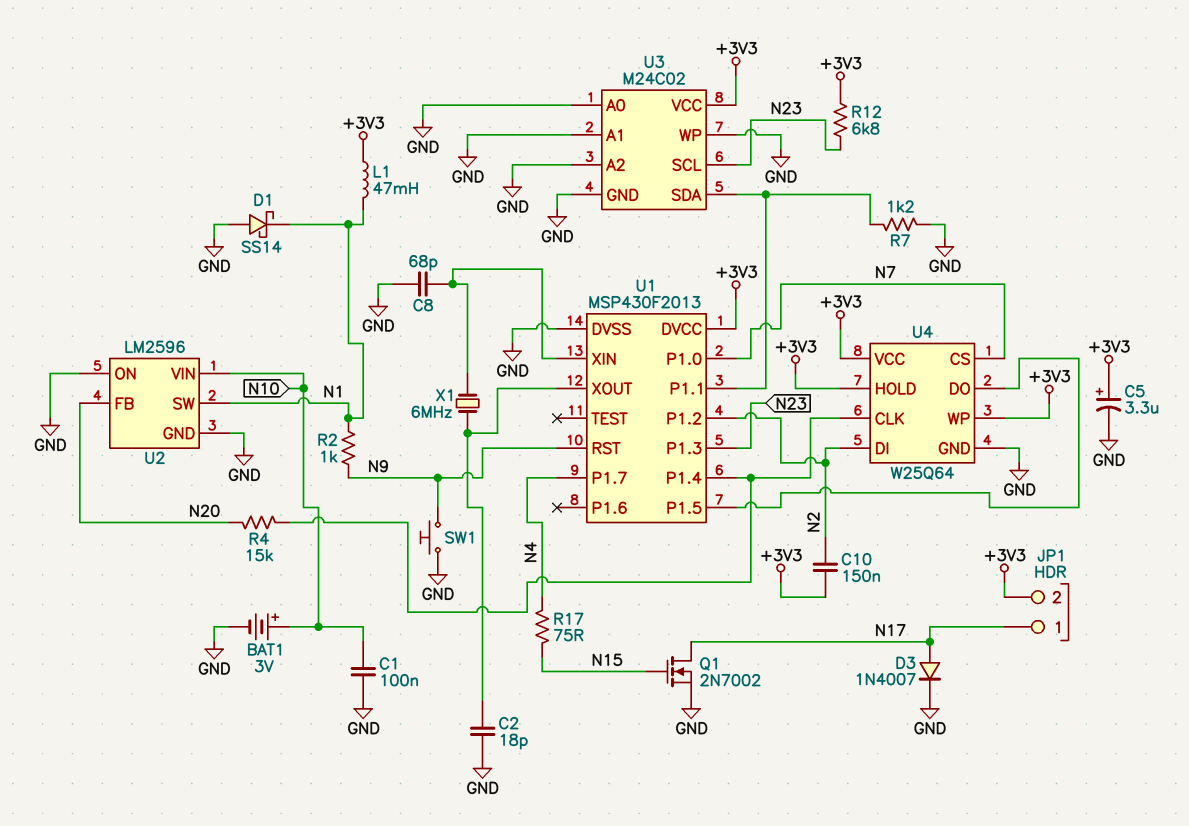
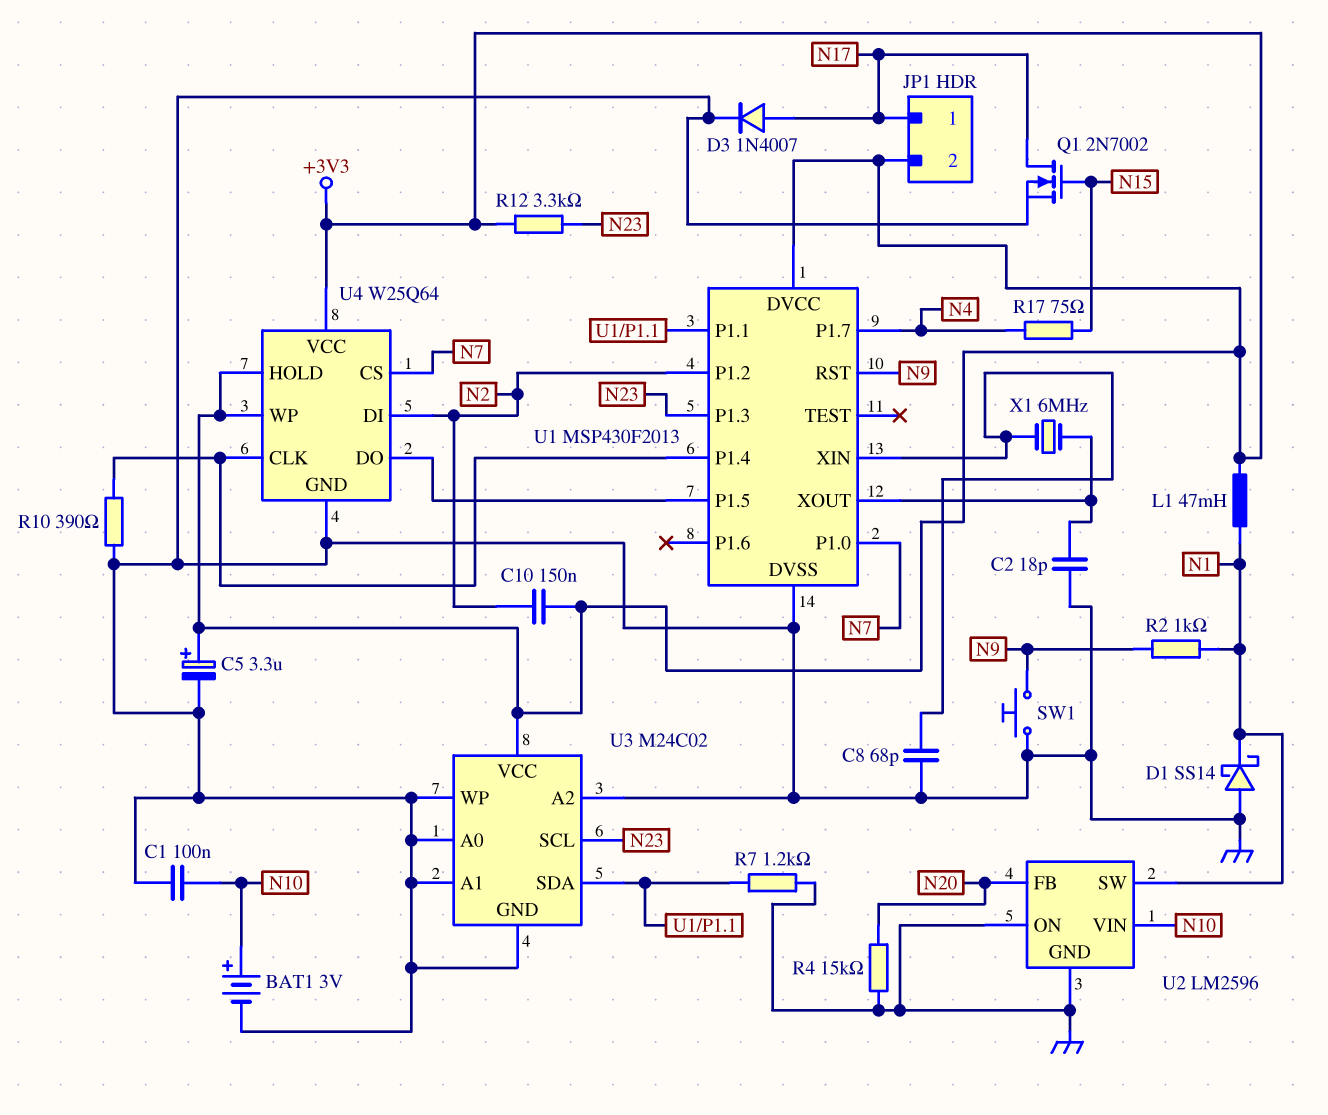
R4: 15k (N20, U1/P1.4) -> 15k (GND, N20)
R10: none -> 390 (GND, U1/P1.4)
R12: 6.8k (+3V3, N23) -> 3.3k (+3V3, N23)

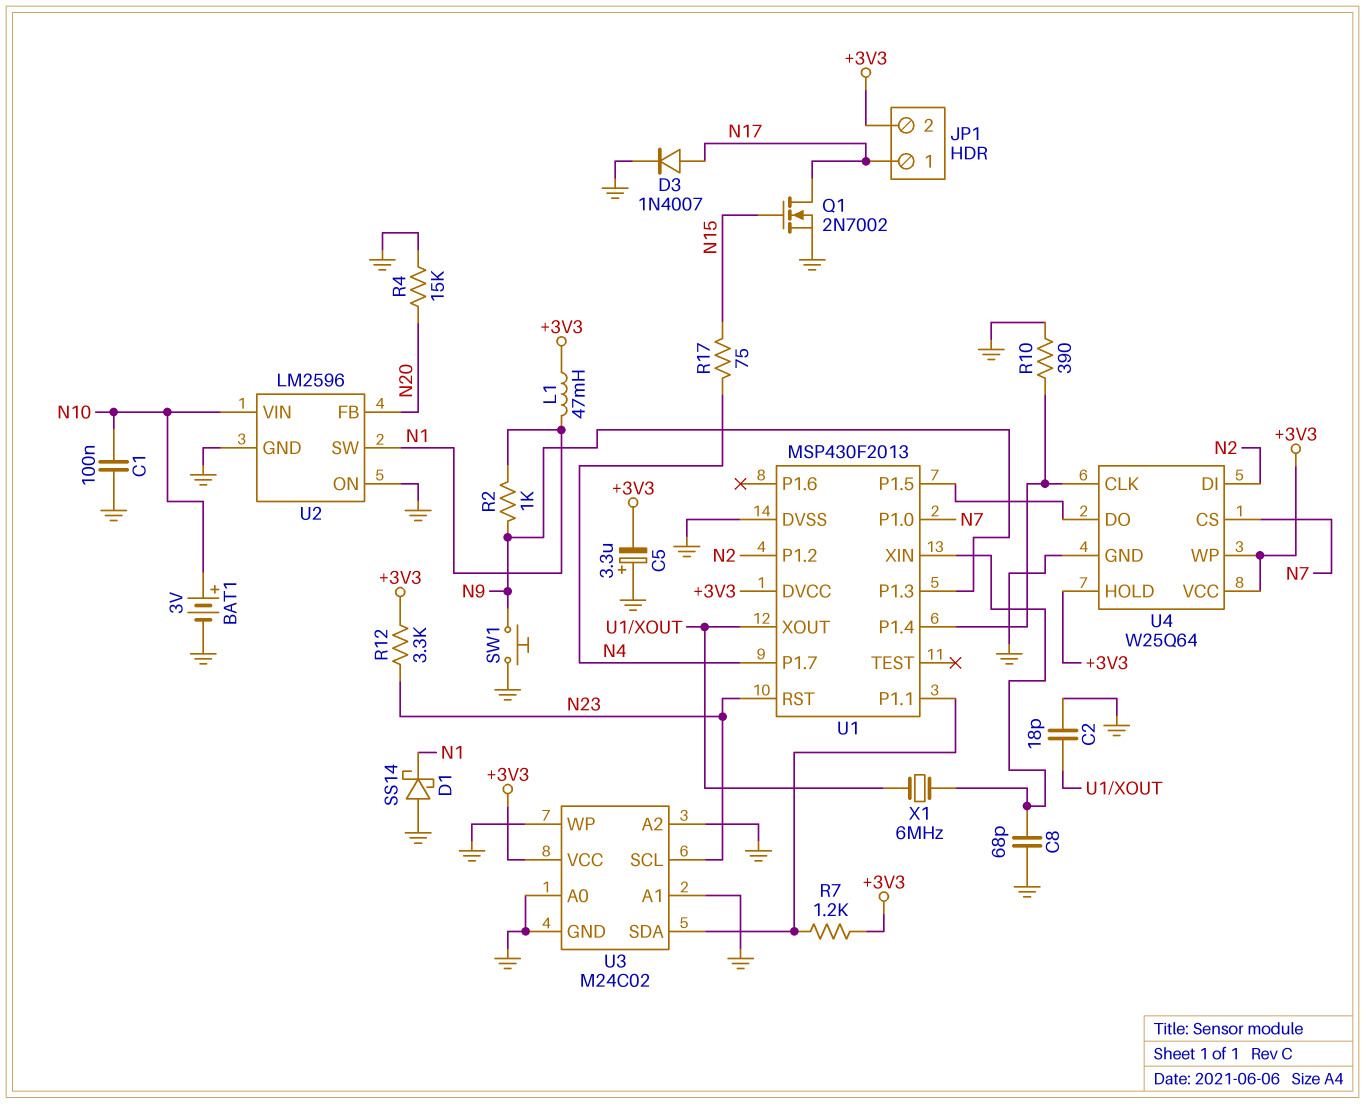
C5: 3.3uF (plus +3V3, minus GND) -> 3.3uF (plus GND, minus +3V3)
C10: 150nF (+3V3, N2) -> none
R7: 1.2k (GND, U1/P1.1) -> 1.2k (+3V3, U1/P1.1)
U1 pin P1.3: N23 -> N9
U1 pin RST: N9 -> N23

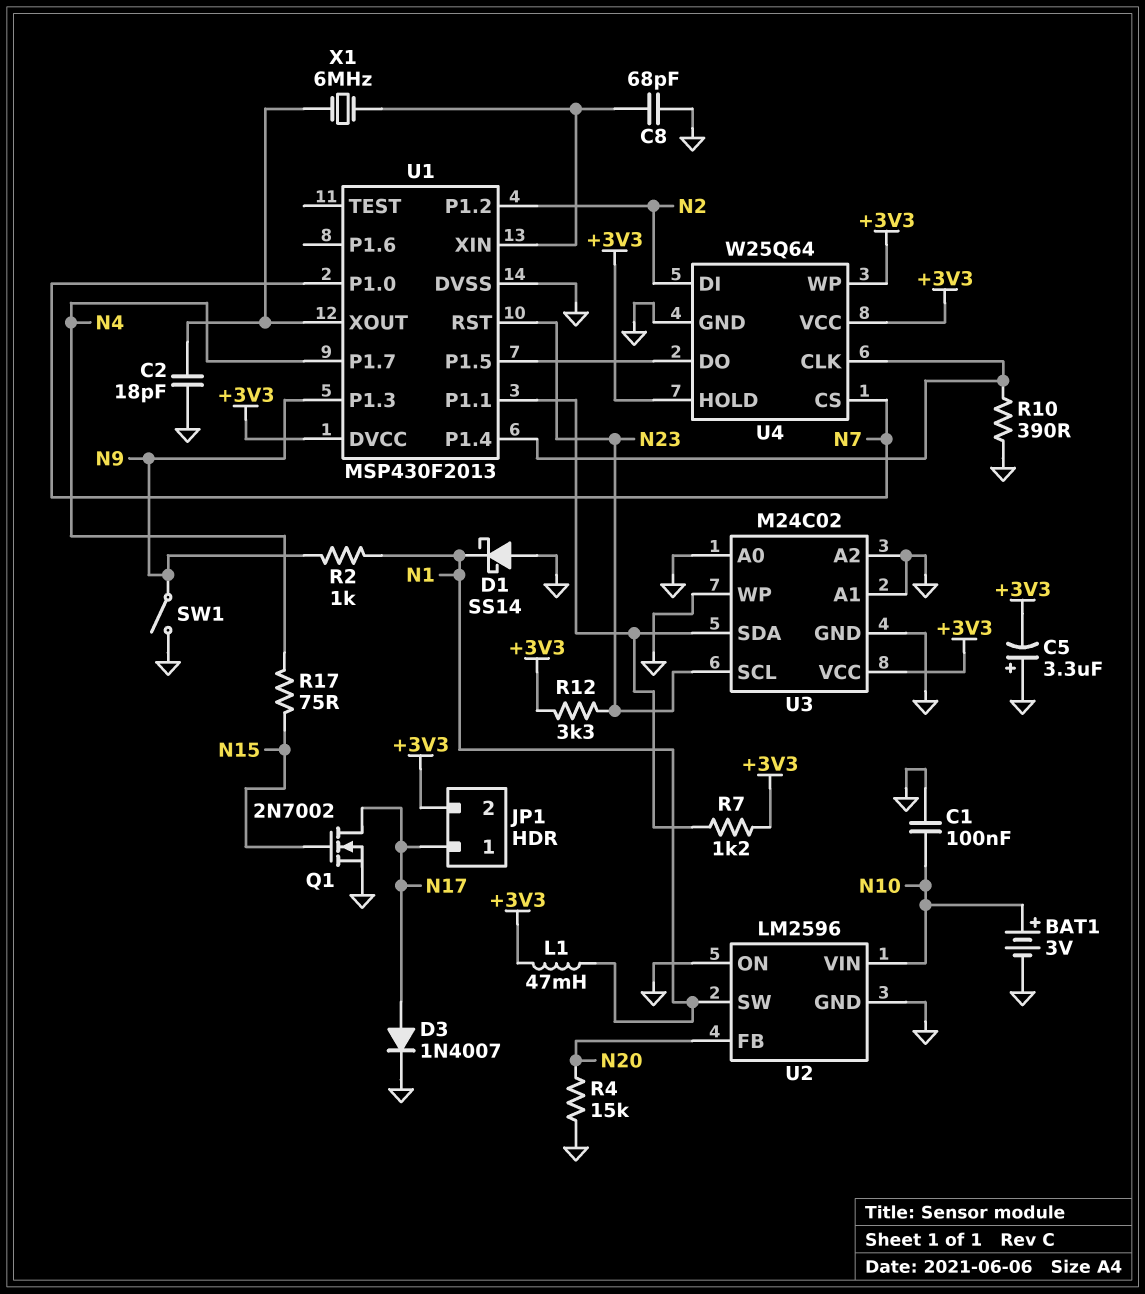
SW1: button (GND, N9) -> switch (GND, N9)

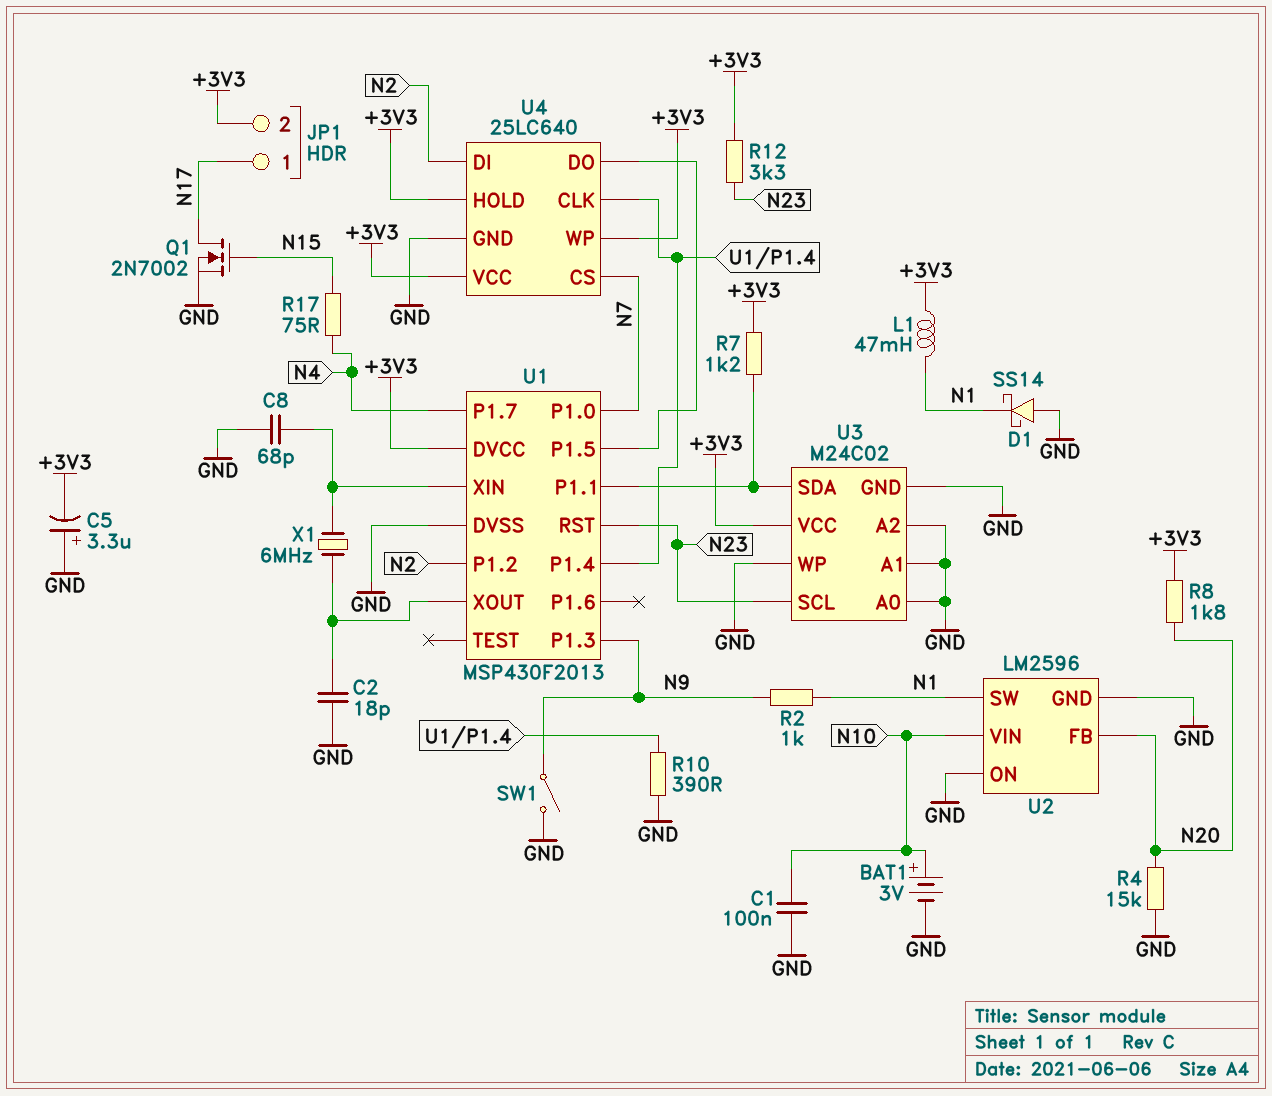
D3: diode 1N4007 (A N17, K GND) -> none
R8: none -> 1.8k (+3V3, N20)
U4: W25Q64 -> 25LC640

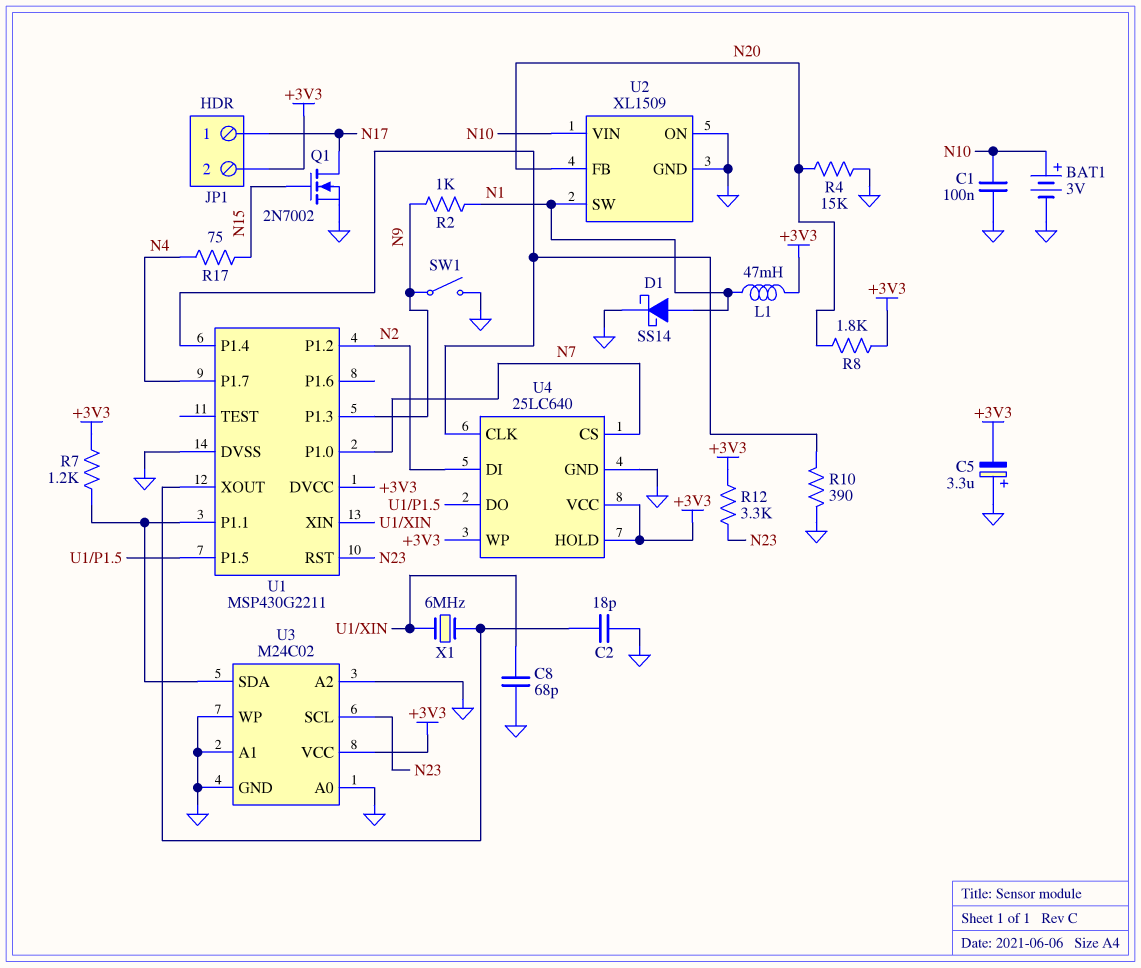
D1: schottky SS14 (A GND, K N1) -> schottky SS14 (A N1, K GND)
U1: MSP430F2013 -> MSP430G2211
U2: LM2596 -> XL1509

